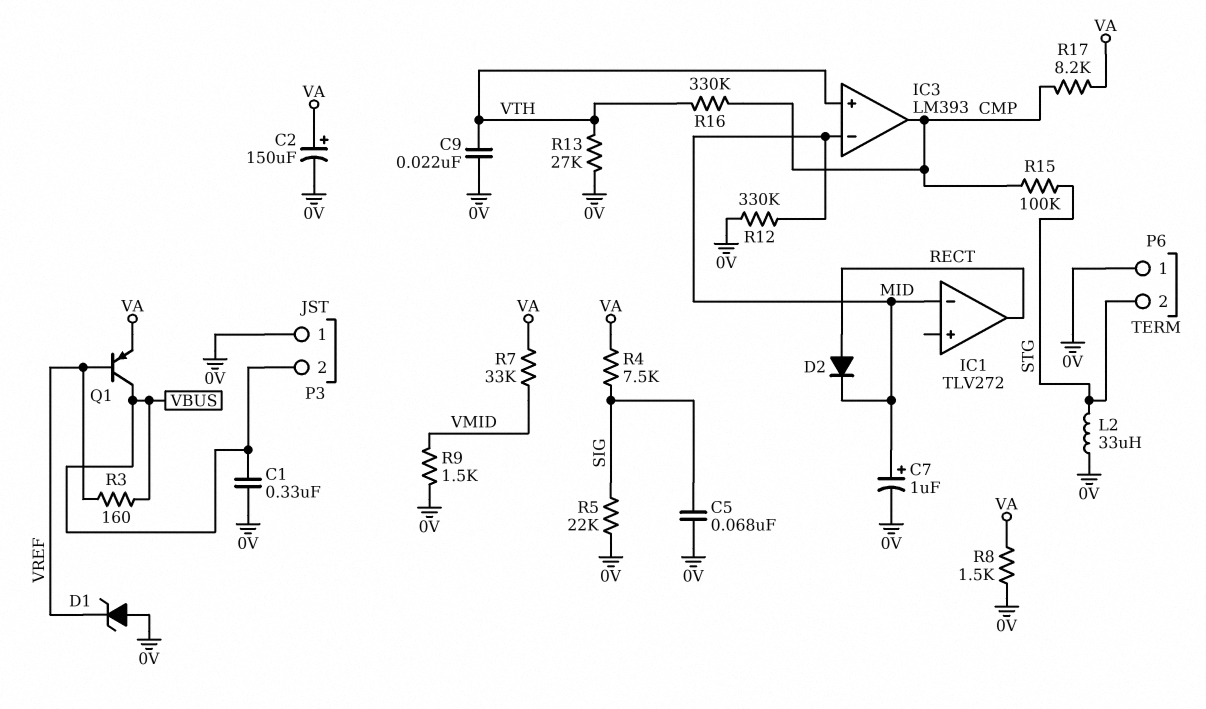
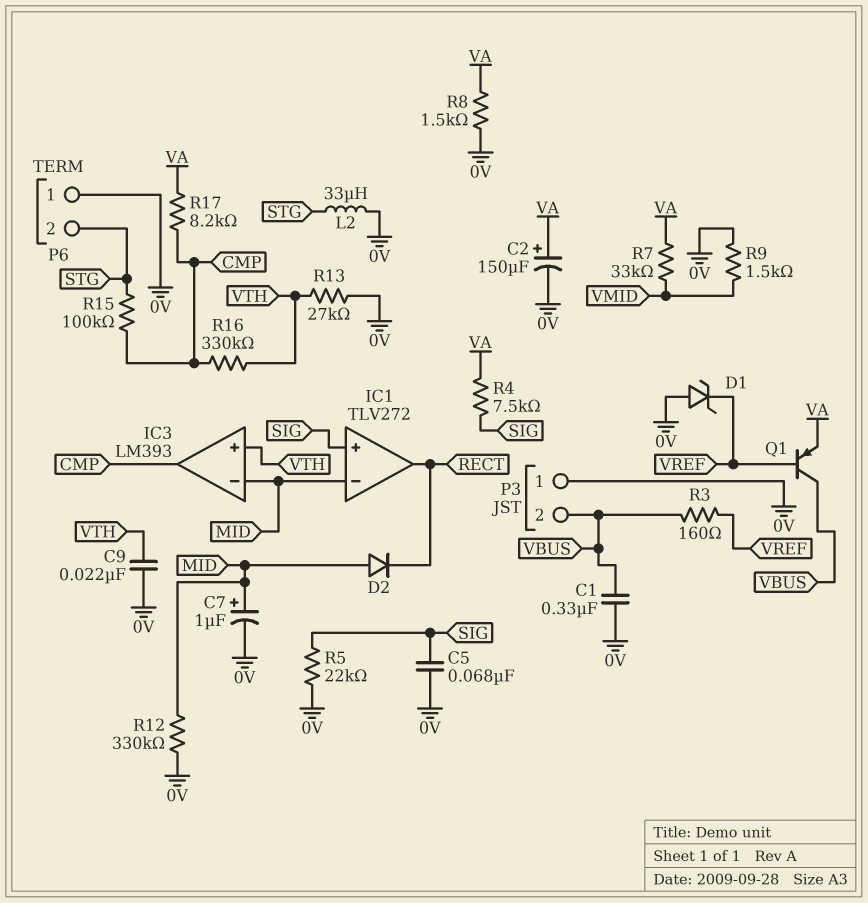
D2: diode (A RECT, K MID) -> diode (A MID, K RECT)
IC1 pin in+: none -> SIG

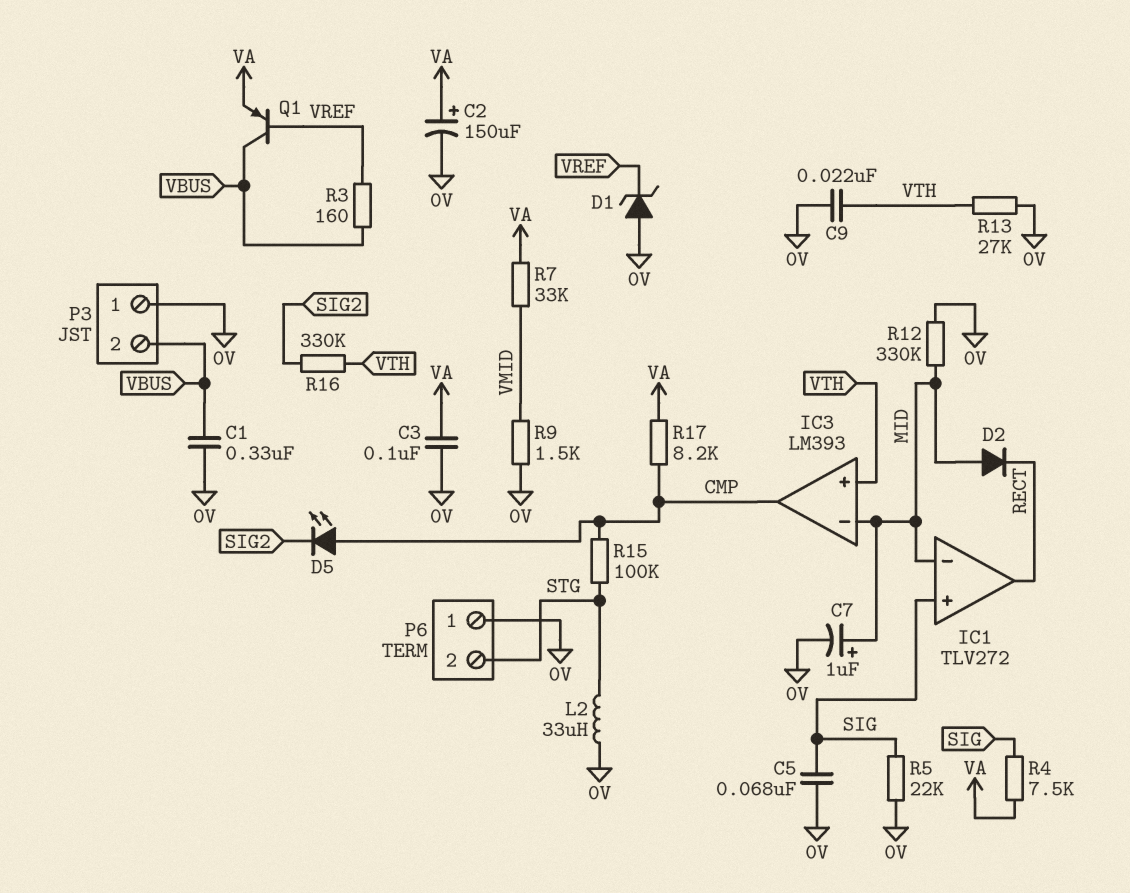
C3: none -> 100nF (0V, VA)
D5: none -> LED (A CMP, K SIG2)
R8: 1.5k (0V, VA) -> none
R16: 330k (CMP, VTH) -> 330k (SIG2, VTH)

